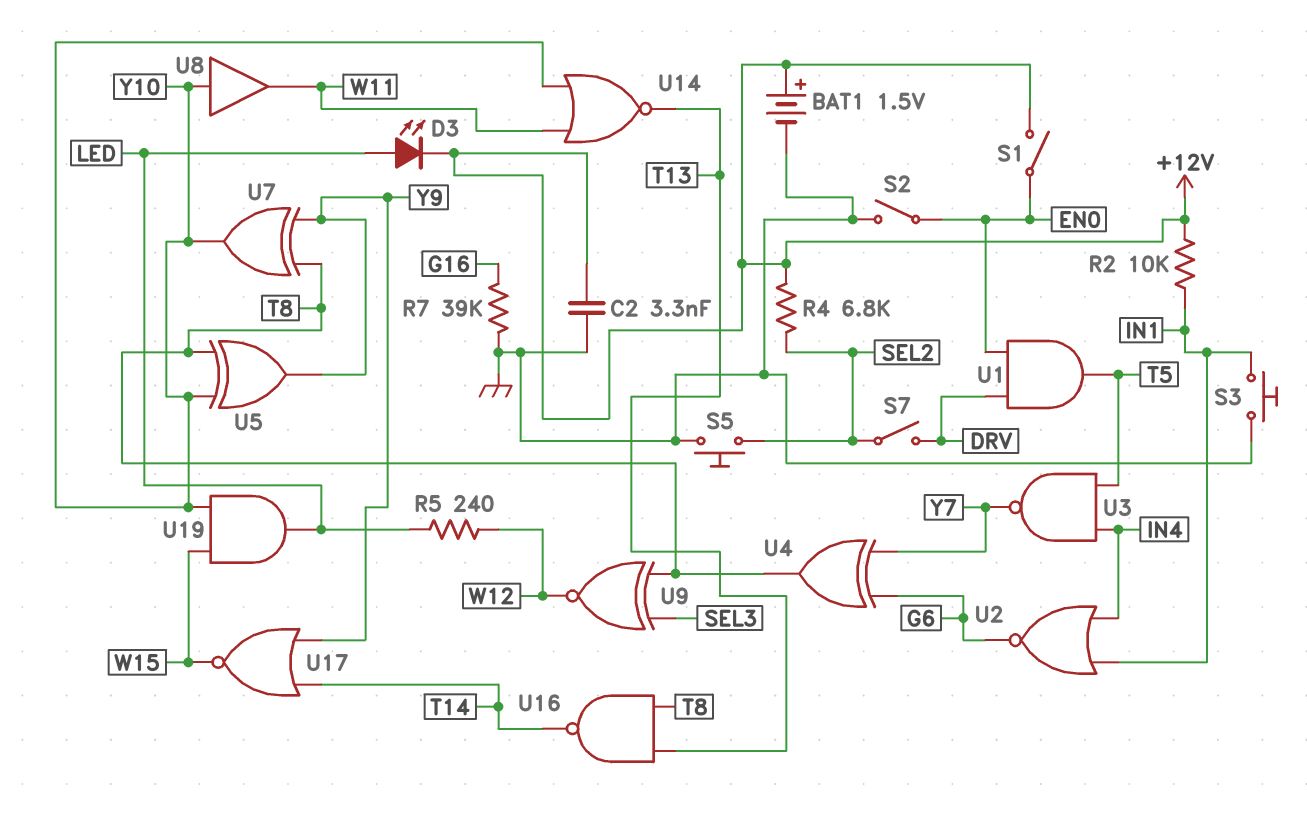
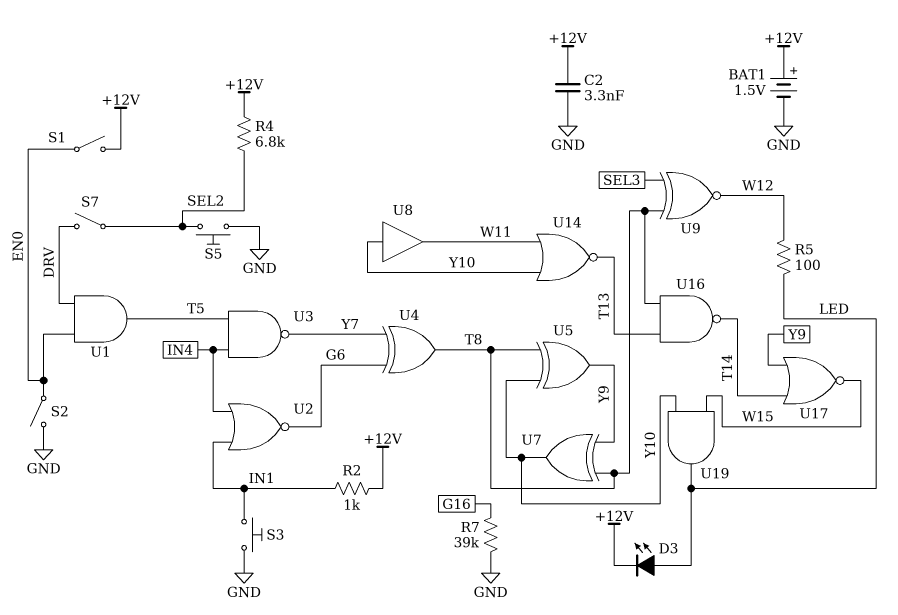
R2: 10k (+12V, IN1) -> 1k (+12V, IN1)
R5: 240 (LED, W12) -> 100 (LED, W12)

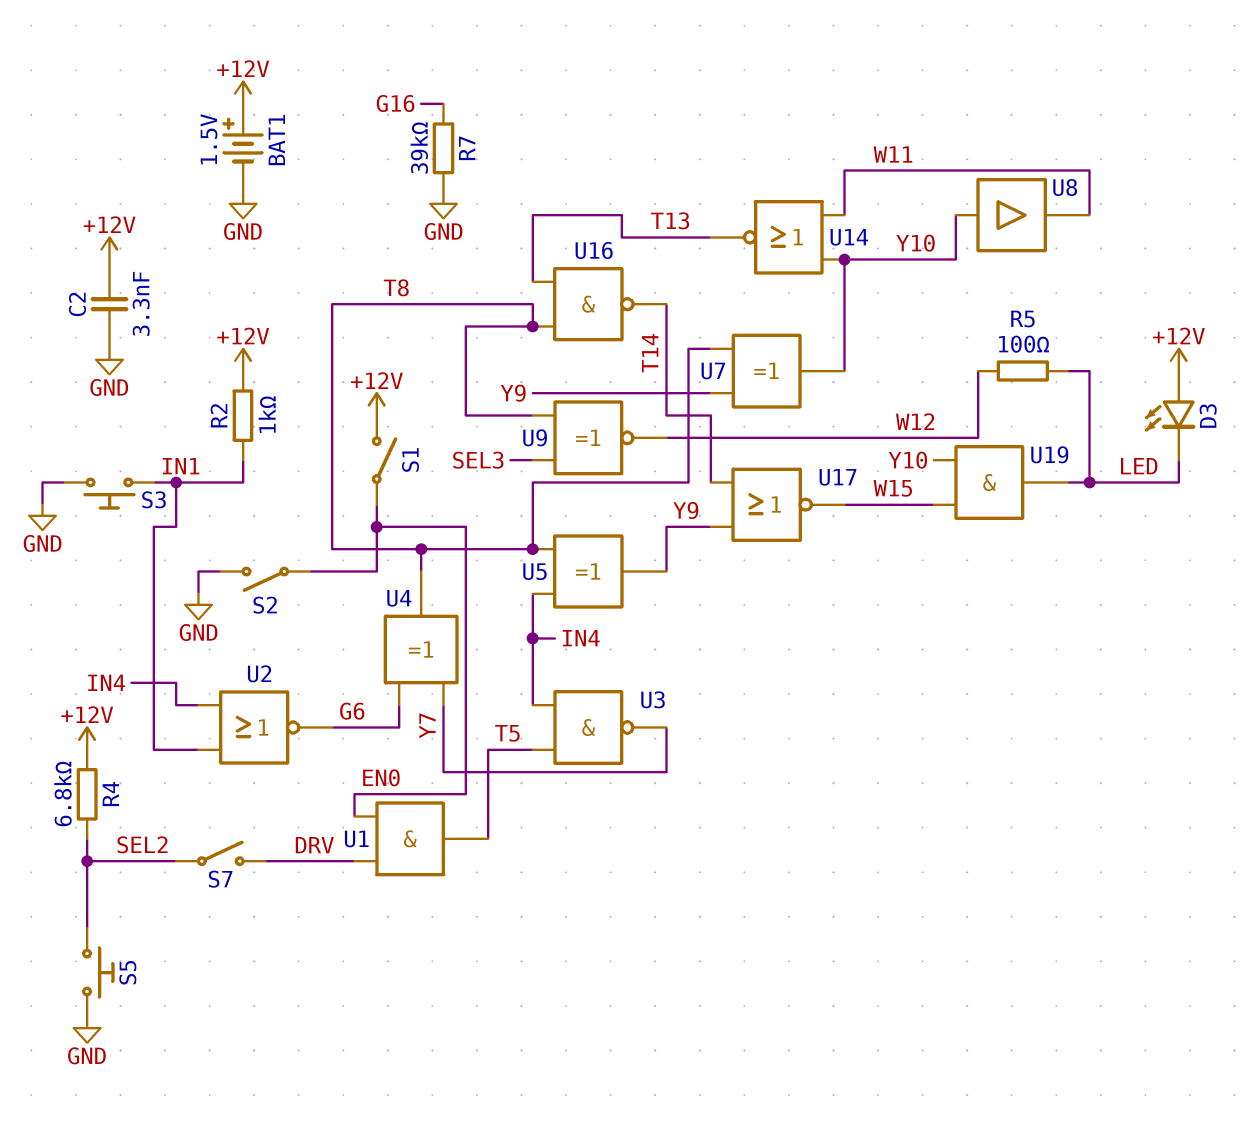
D3: LED (A LED, K +12V) -> LED (A +12V, K LED)
U5: XOR (in T8, in Y10, out Y9) -> XOR (in IN4, in T8, out Y9)

